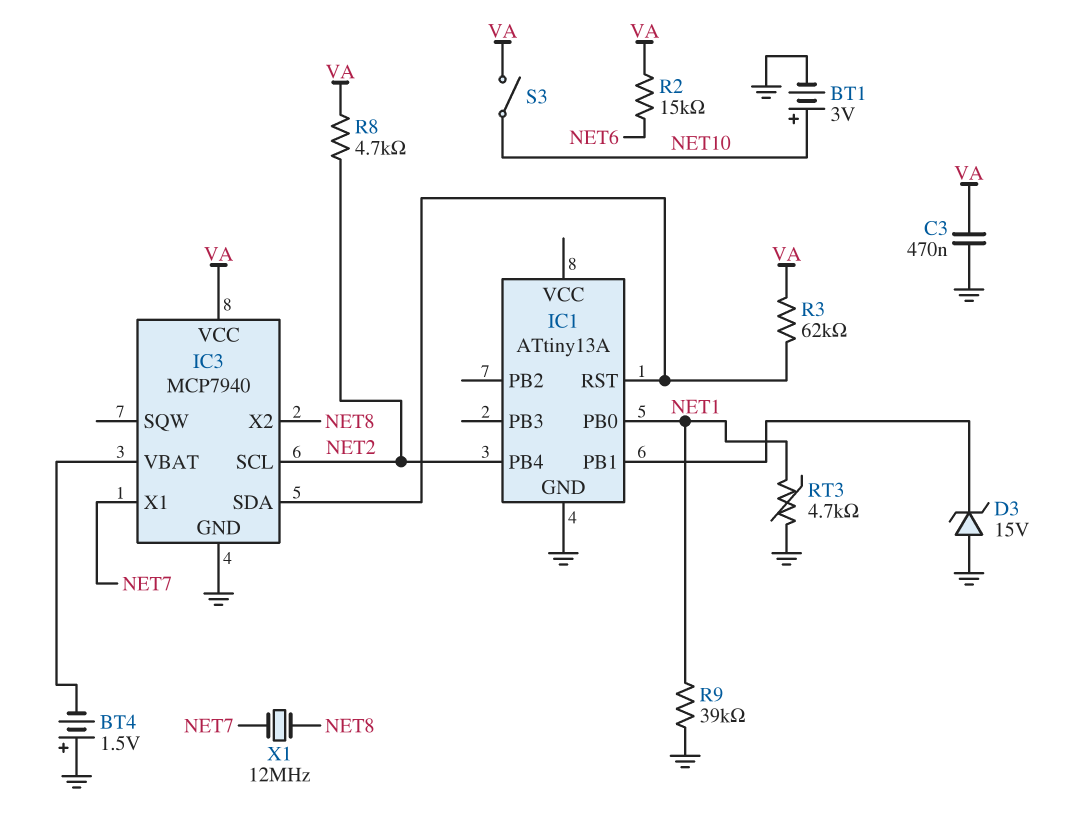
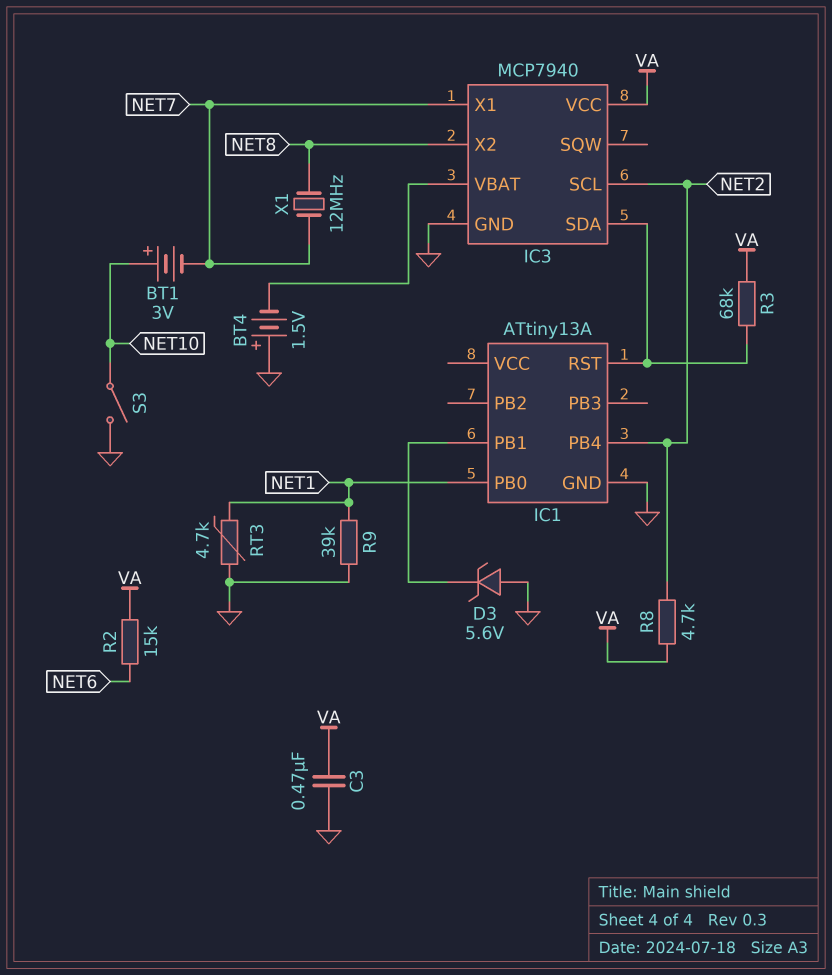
BT1: 3V (plus NET10, minus GND) -> 3V (plus NET10, minus NET7)
D3: zener 15V (A GND, K IC1/PB1) -> zener 5.6V (A GND, K IC1/PB1)
R3: 62k (IC1/RST, VA) -> 68k (IC1/RST, VA)
S3: switch (NET10, VA) -> switch (GND, NET10)

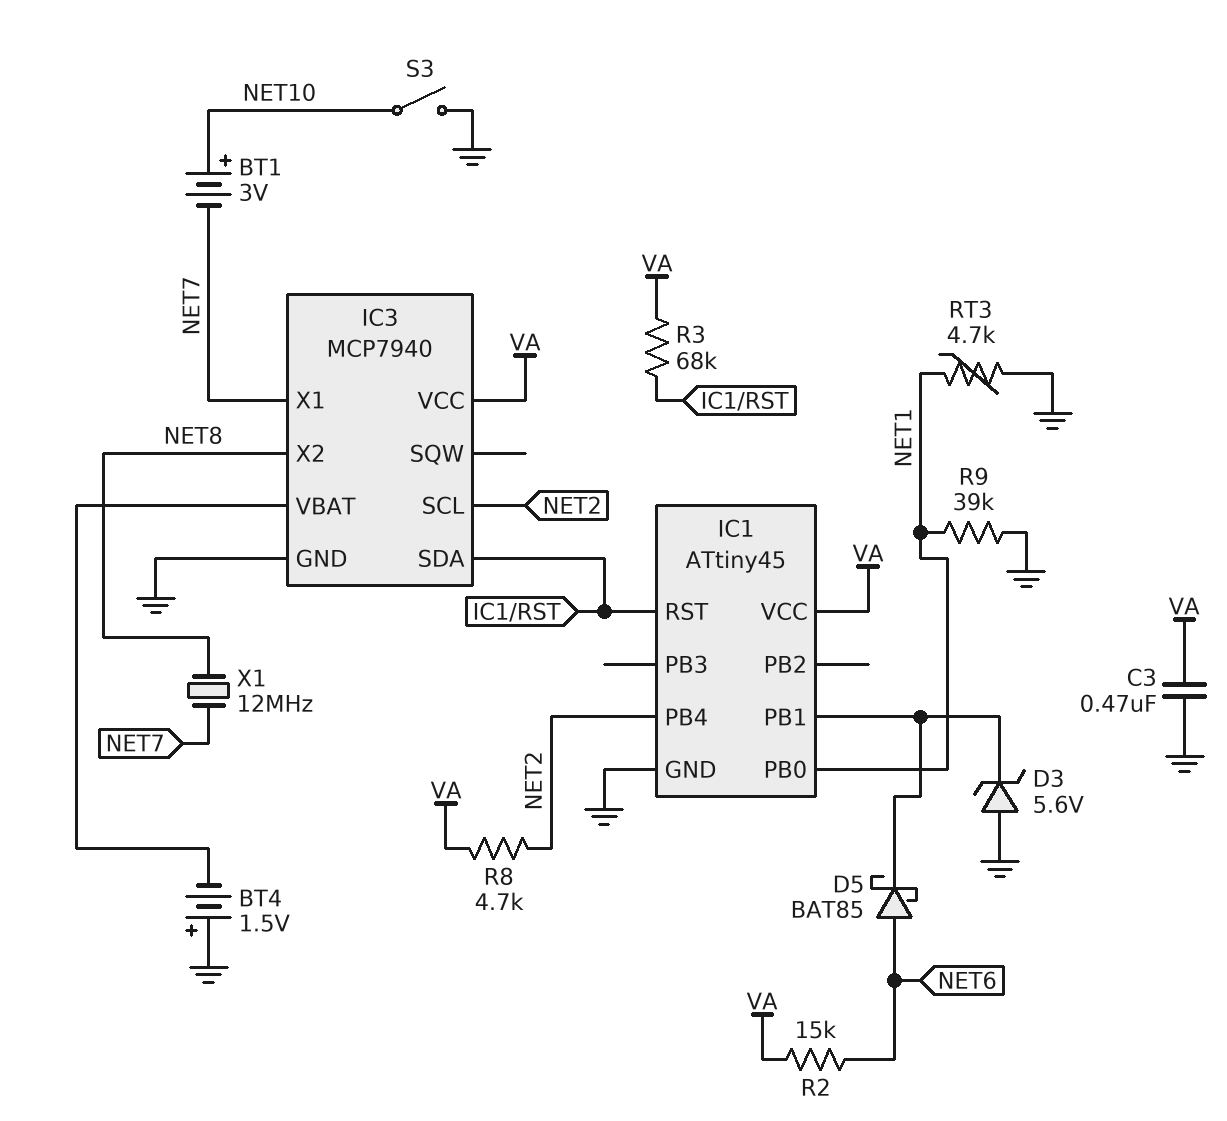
D5: none -> schottky BAT85 (A NET6, K IC1/PB1)
IC1: ATtiny13A -> ATtiny45
IC1 pin VCC: none -> VA

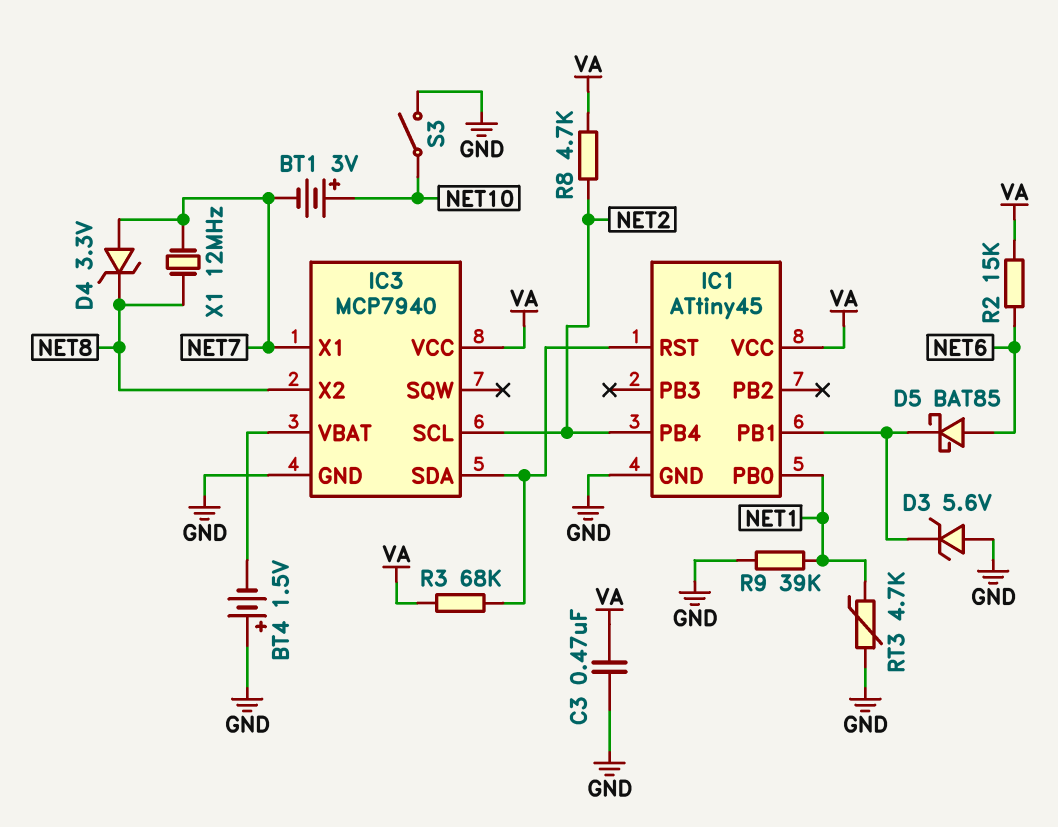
D4: none -> zener 3.3V (A NET7, K NET8)

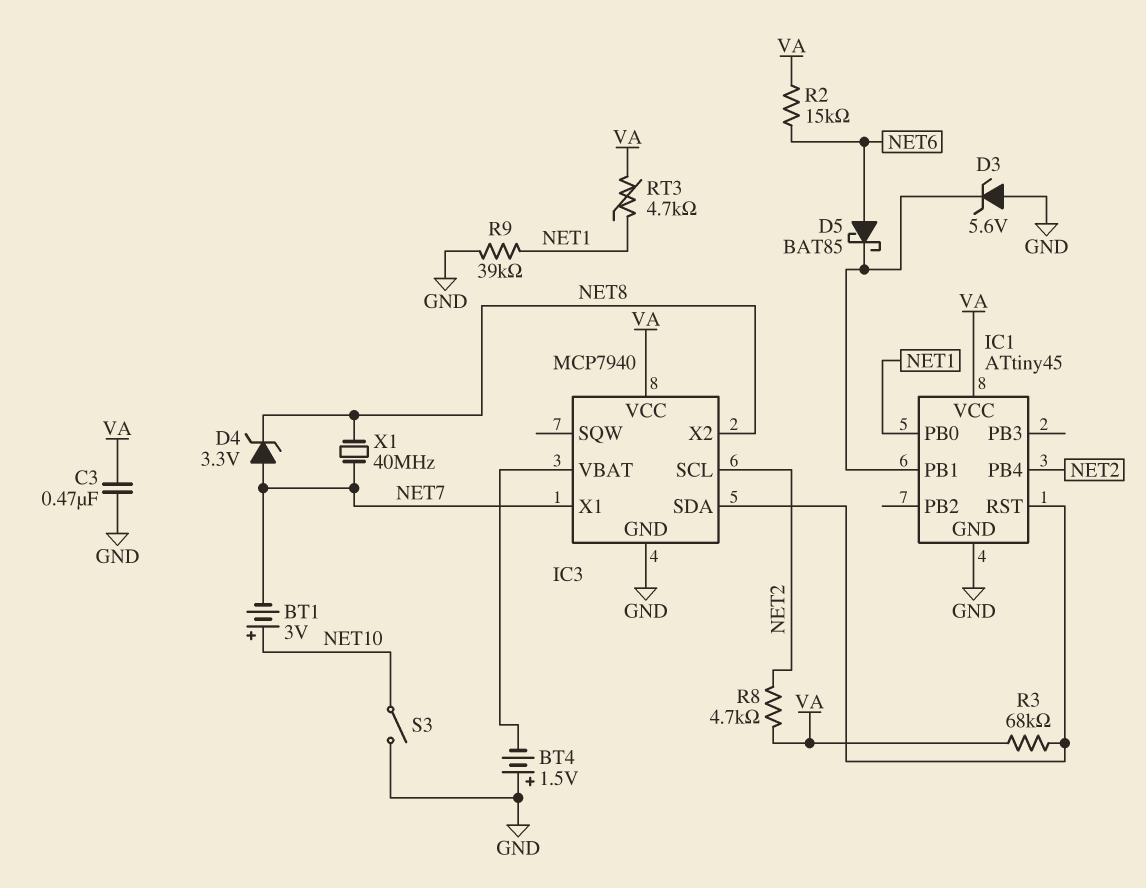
RT3: 4.7k (GND, NET1) -> 4.7k (NET1, VA)
X1: 12MHz (NET7, NET8) -> 40MHz (NET7, NET8)

